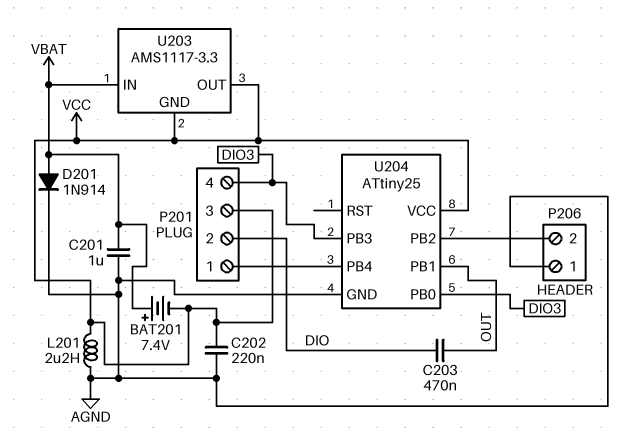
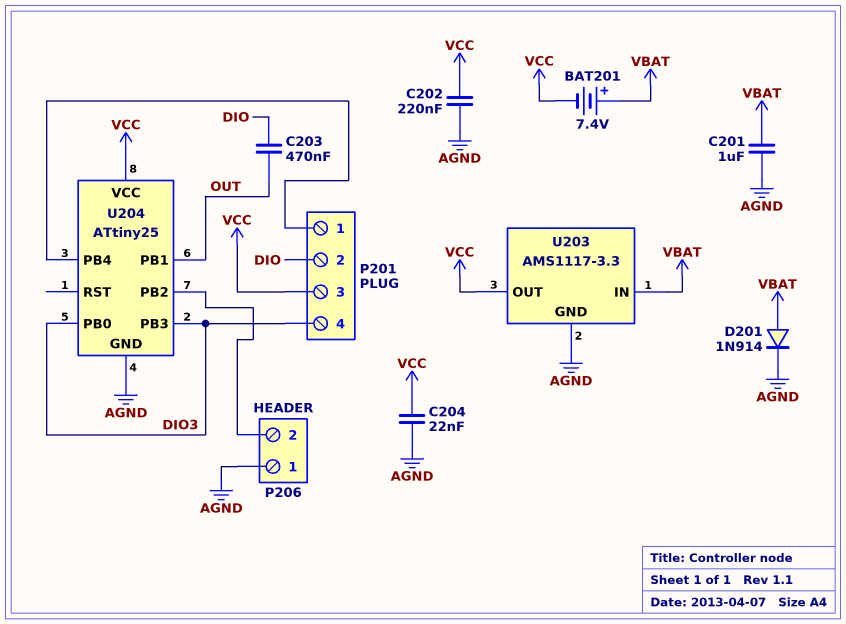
C204: none -> 22nF (AGND, VCC)
L201: 2.2uH (AGND, VCC) -> none
U203 pin GND: VCC -> AGND

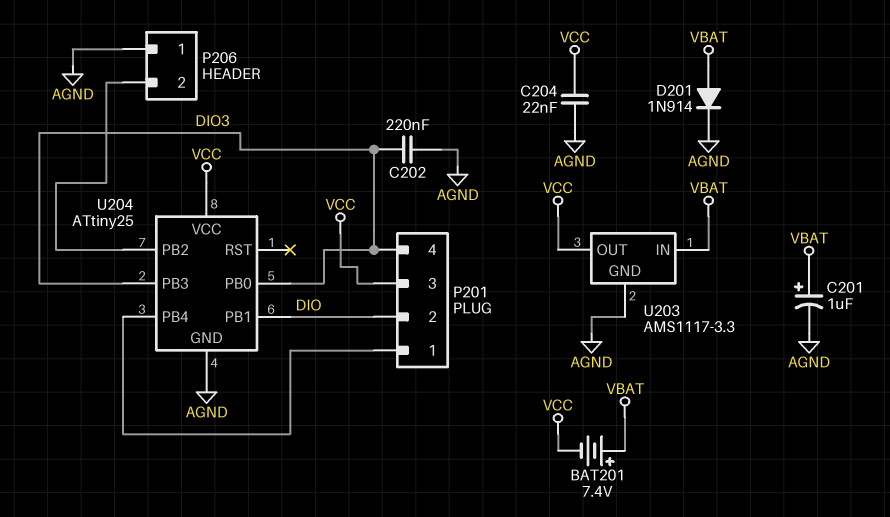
C201: 1uF (AGND, VBAT) -> 1uF (plus VBAT, minus AGND)
C202: 220nF (AGND, VCC) -> 220nF (AGND, DIO3)
C203: 470nF (DIO, OUT) -> none
U204 pin PB1: OUT -> DIO

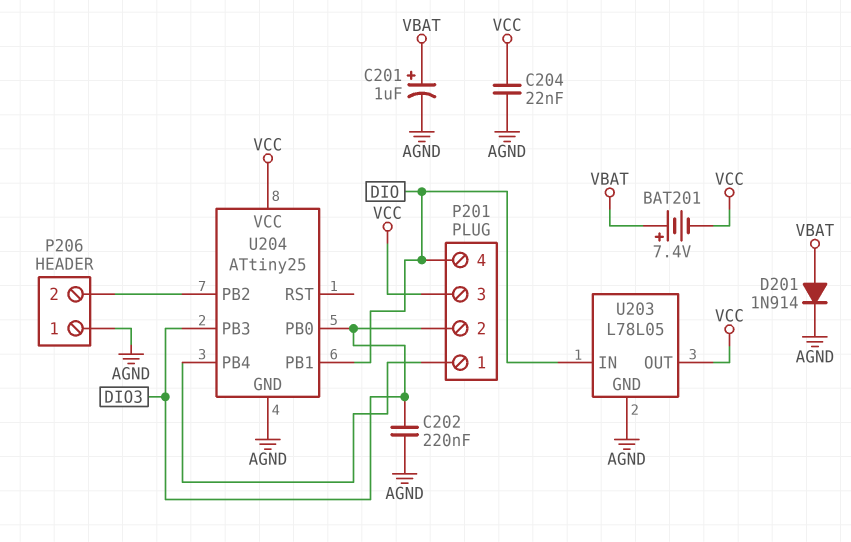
P201 pin 2: DIO -> DIO3
P201 pin 4: DIO3 -> DIO
U203: AMS1117-3.3 -> L78L05
U203 pin IN: VBAT -> DIO

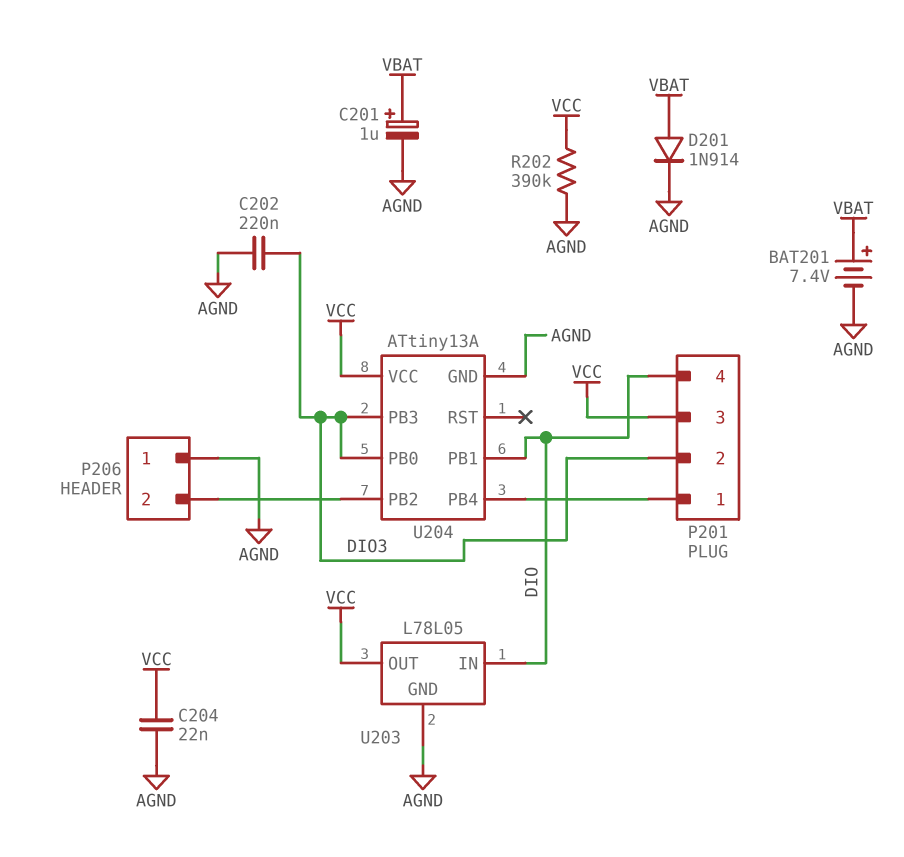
BAT201: 7.4V (plus VBAT, minus VCC) -> 7.4V (plus VBAT, minus AGND)
R202: none -> 390k (AGND, VCC)
U204: ATtiny25 -> ATtiny13A

